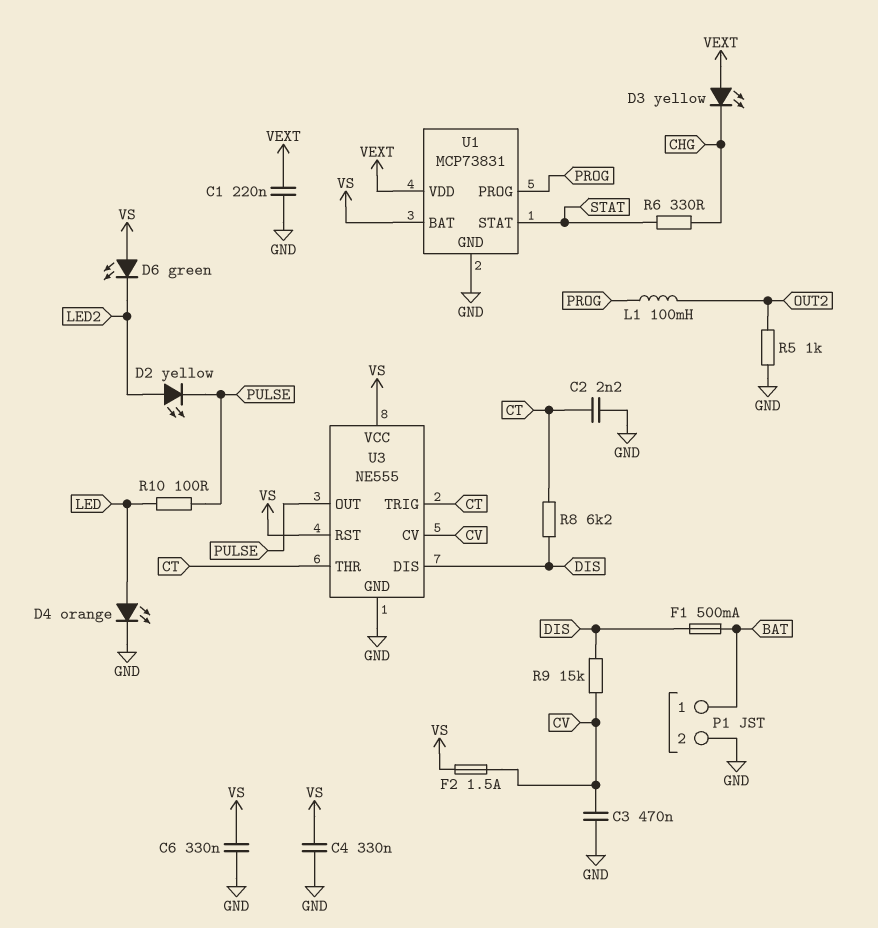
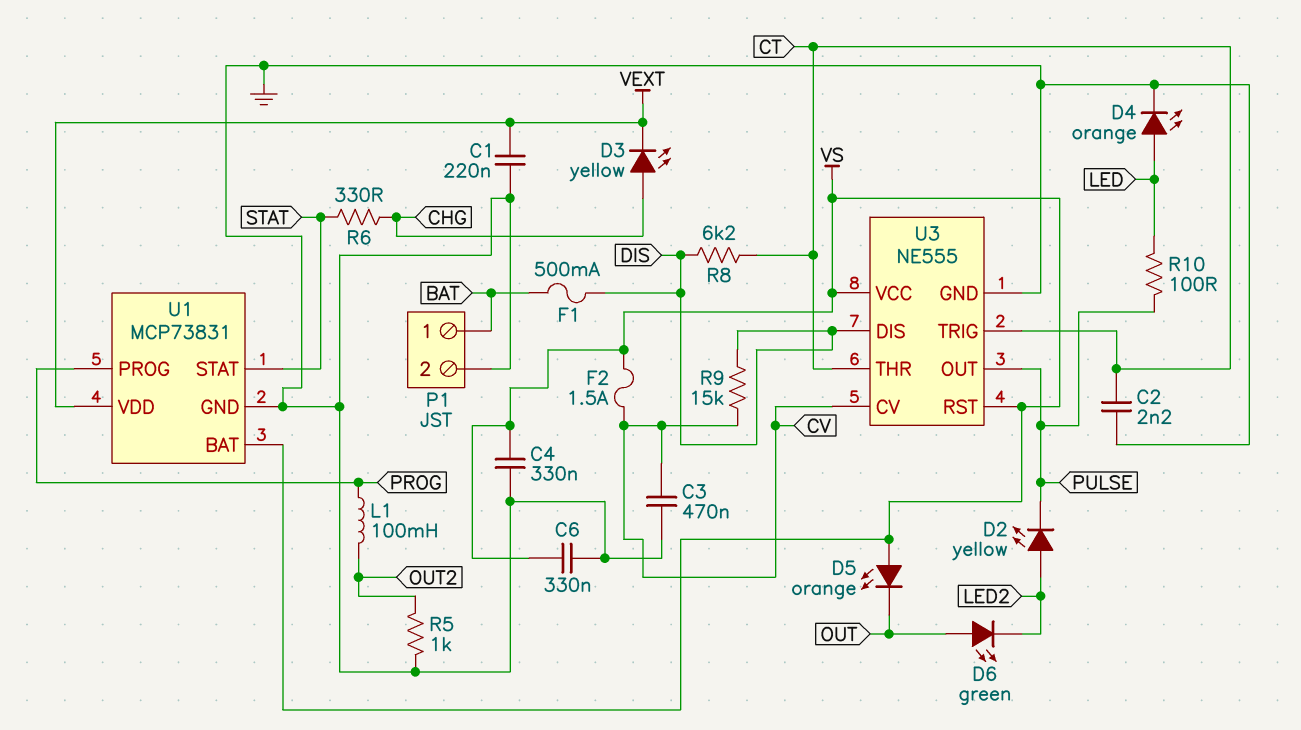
D3: LED yellow (A VEXT, K CHG) -> LED yellow (A CHG, K VEXT)
D5: none -> LED orange (A VS, K OUT)
D6: LED green (A VS, K LED2) -> LED green (A OUT, K LED2)

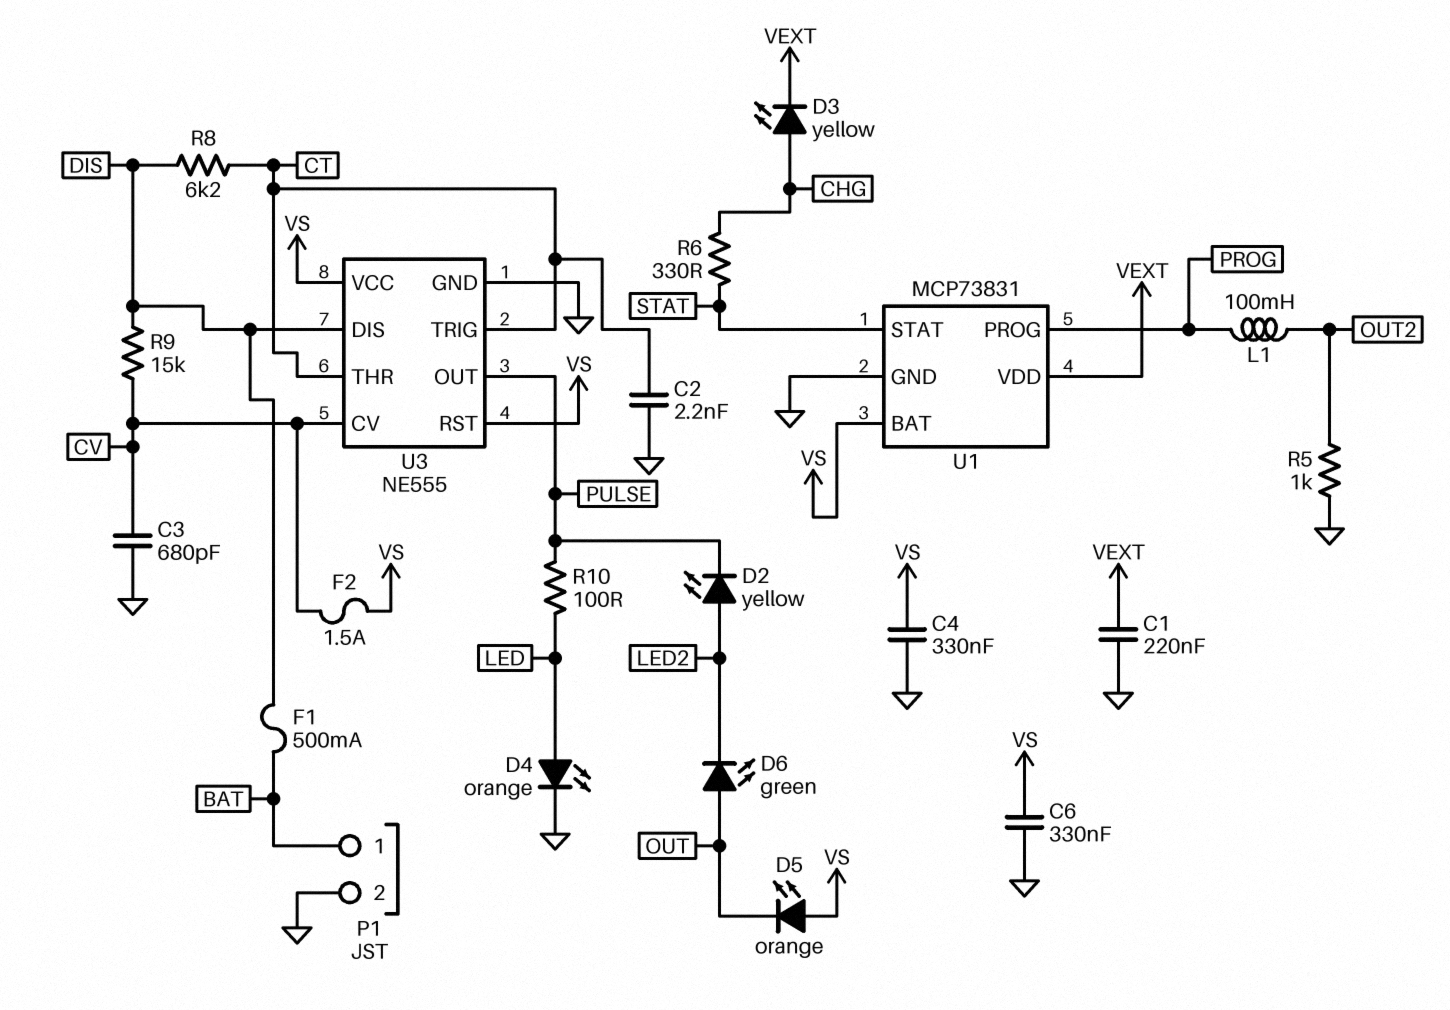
C3: 470nF (CV, GND) -> 680pF (CV, GND)

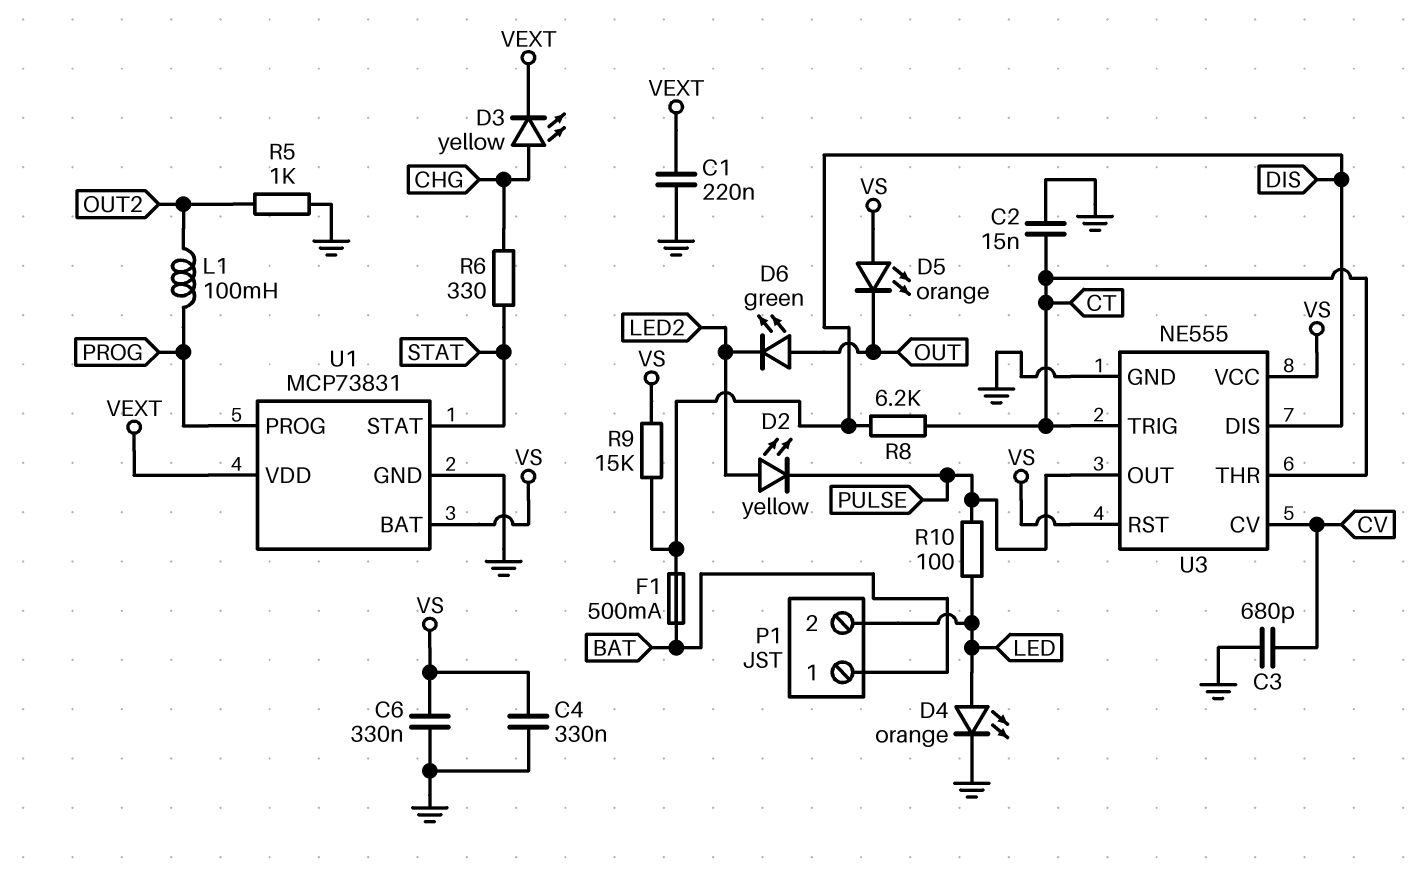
C2: 2.2nF (CT, GND) -> 15nF (CT, GND)
F2: 1.5A (CV, VS) -> none
P1 pin 2: GND -> LED
R9: 15k (CV, DIS) -> 15k (DIS, VS)

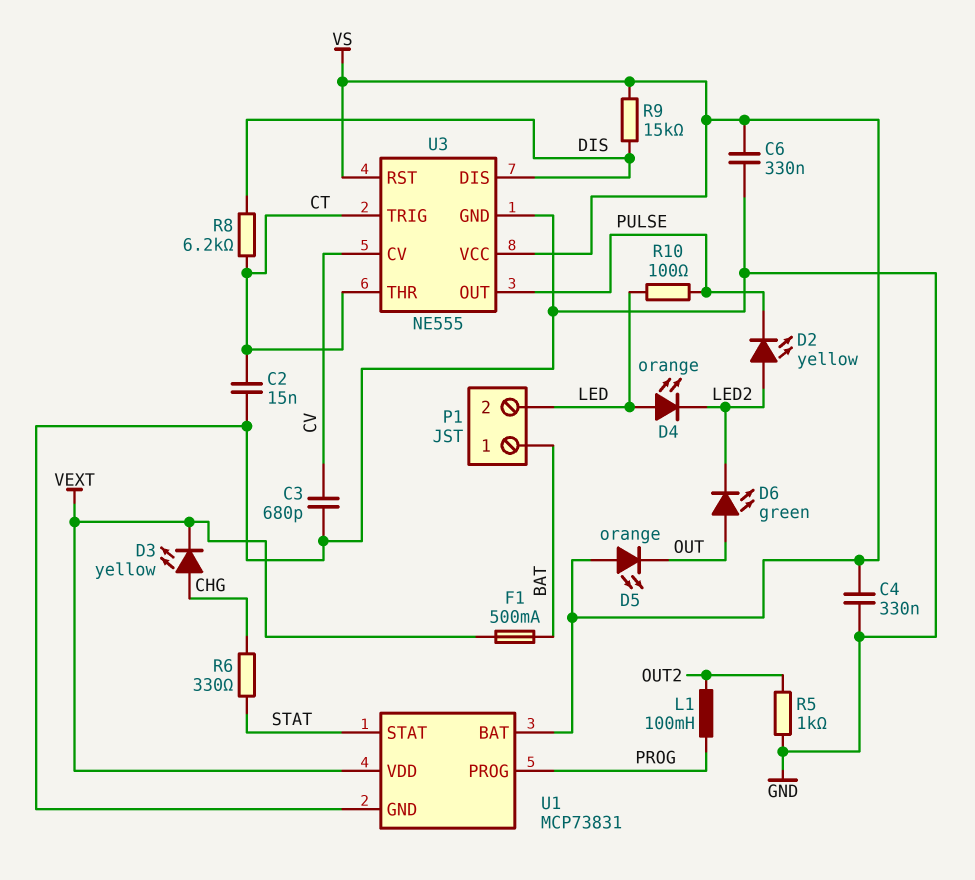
C1: 220nF (GND, VEXT) -> none
D4: LED orange (A LED, K GND) -> LED orange (A LED, K LED2)
F1: 500mA (BAT, DIS) -> 500mA (BAT, VEXT)

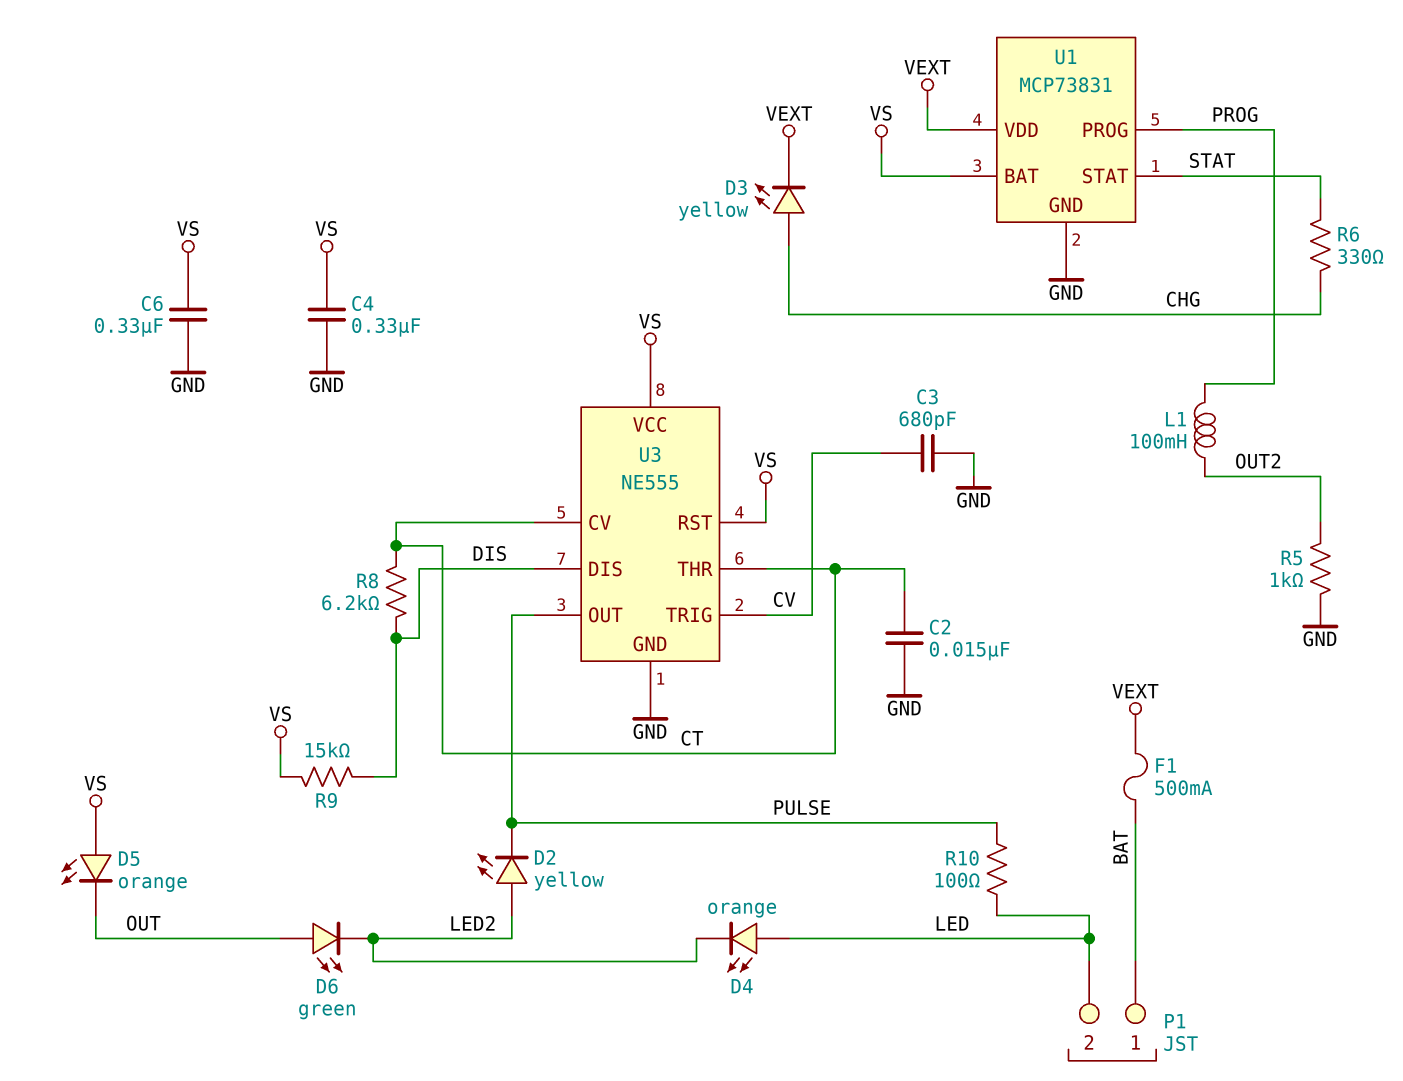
U3 pin CV: CV -> CT
U3 pin TRIG: CT -> CV

